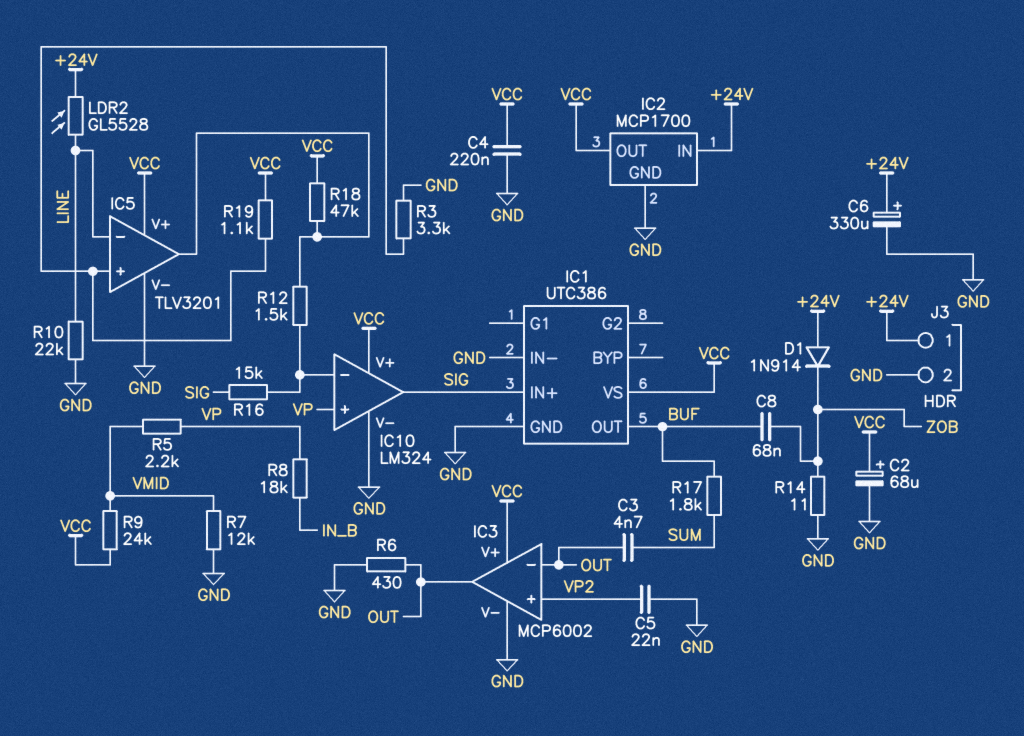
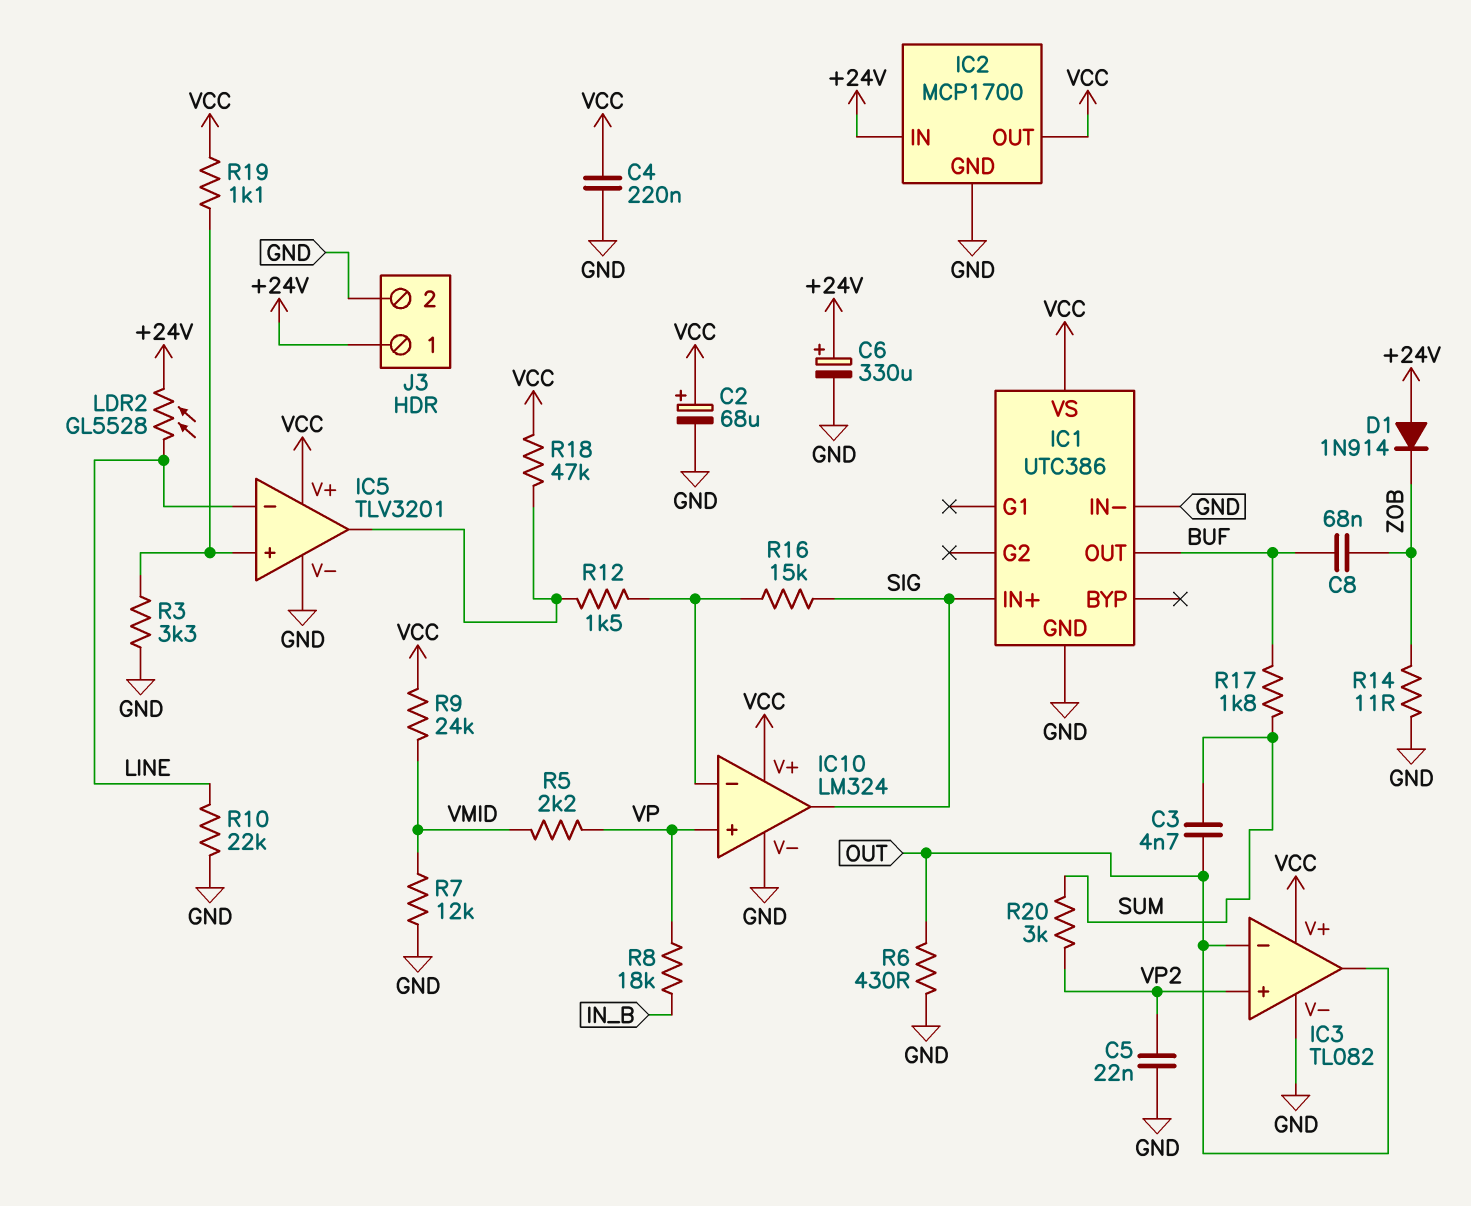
IC3: MCP6002 -> TL082
R20: none -> 3k (SUM, VP2)

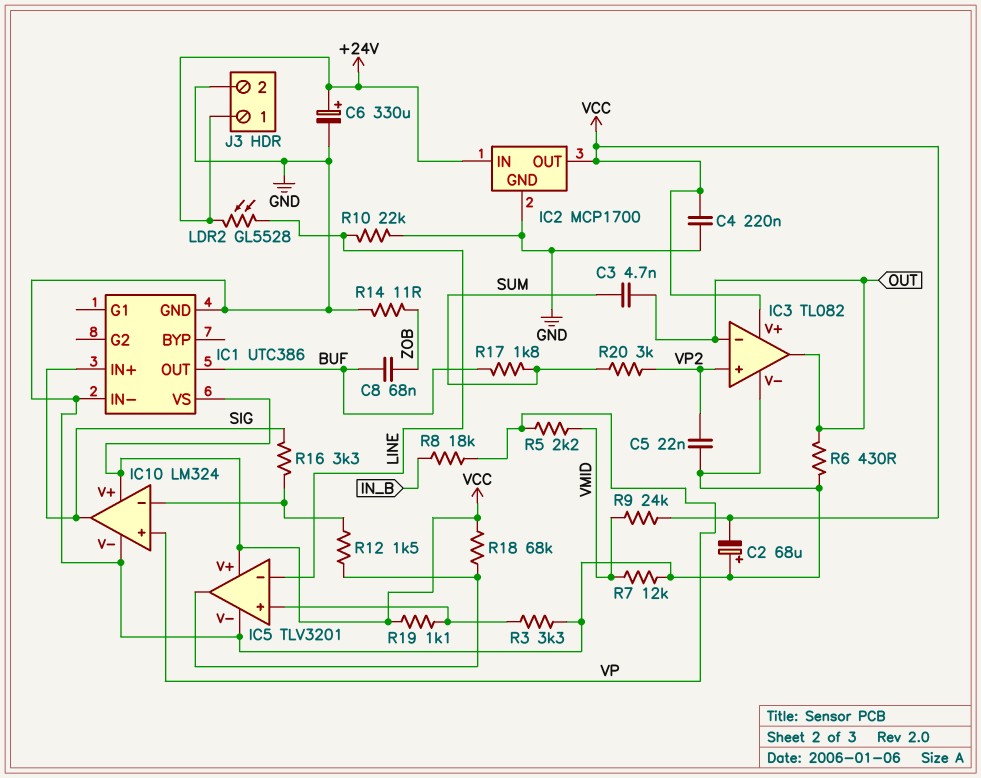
C2: 68uF (plus VCC, minus GND) -> 68uF (plus GND, minus VCC)
D1: diode 1N914 (A +24V, K ZOB) -> none
R16: 15k (IC10/in-, SIG) -> 3.3k (IC10/in-, SIG)
R18: 47k (IC5/out, VCC) -> 68k (IC5/out, VCC)

